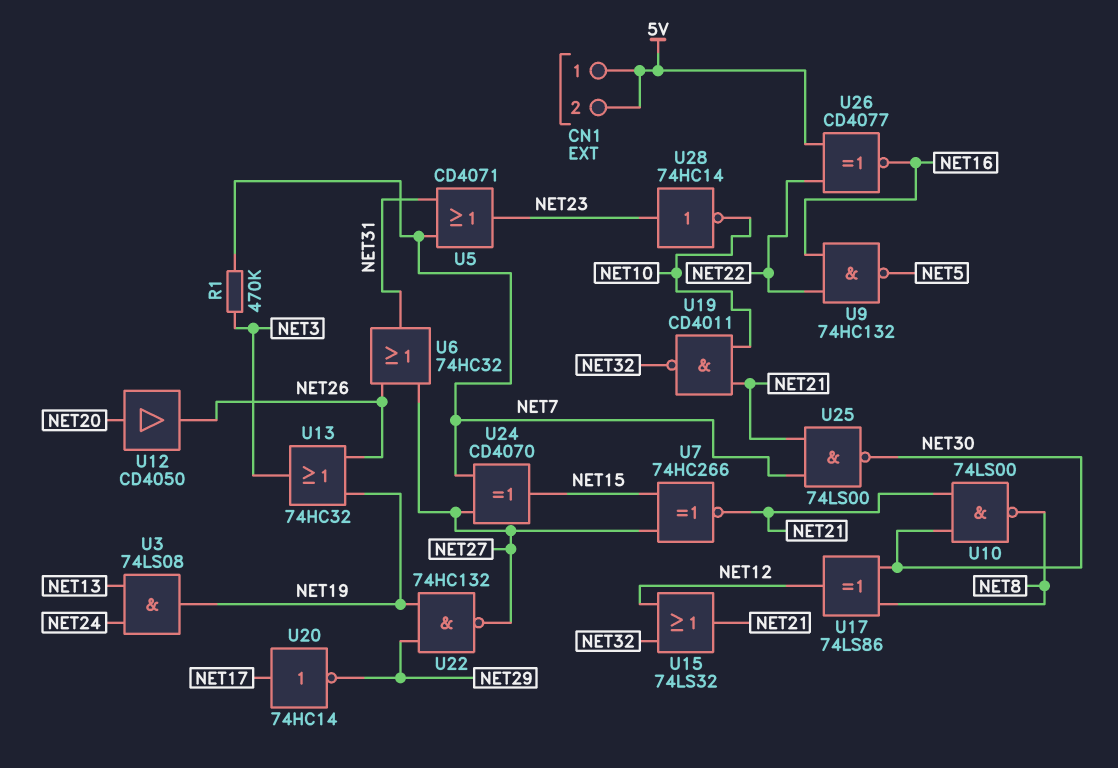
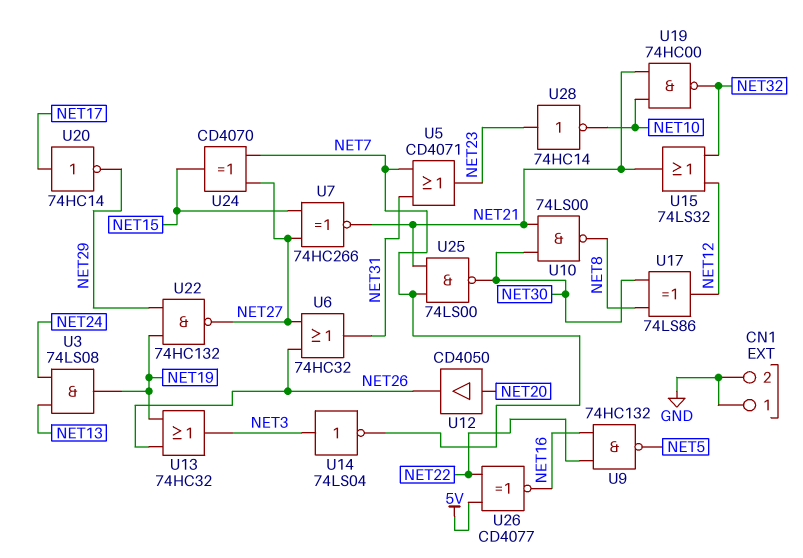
CN1 pin 1: 5V -> GND
CN1 pin 2: 5V -> GND
R1: 470k (NET3, NET7) -> none
U14: none -> NOT 74LS04 (in NET3, out NET7)
U19: NAND CD4011 (in NET10, in NET21, out NET32) -> NAND 74HC00 (in NET10, in NET21, out NET32)

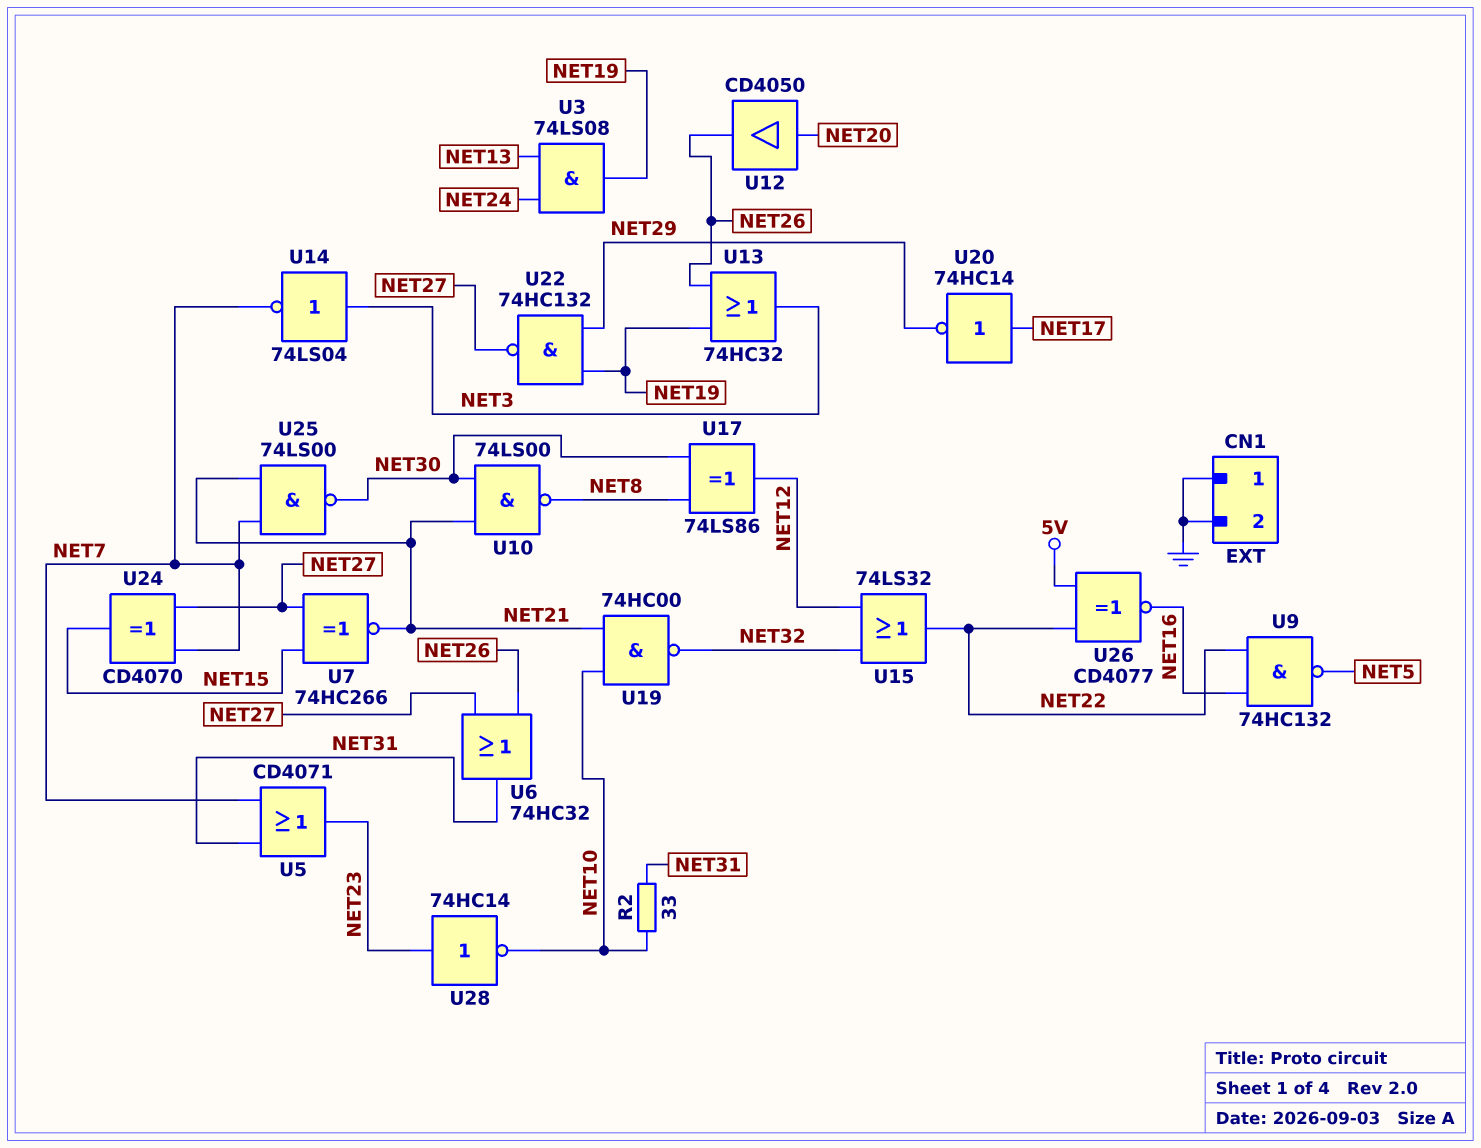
R2: none -> 33 (NET10, NET31)
U15: OR 74LS32 (in NET12, in NET32, out NET21) -> OR 74LS32 (in NET12, in NET32, out NET22)

